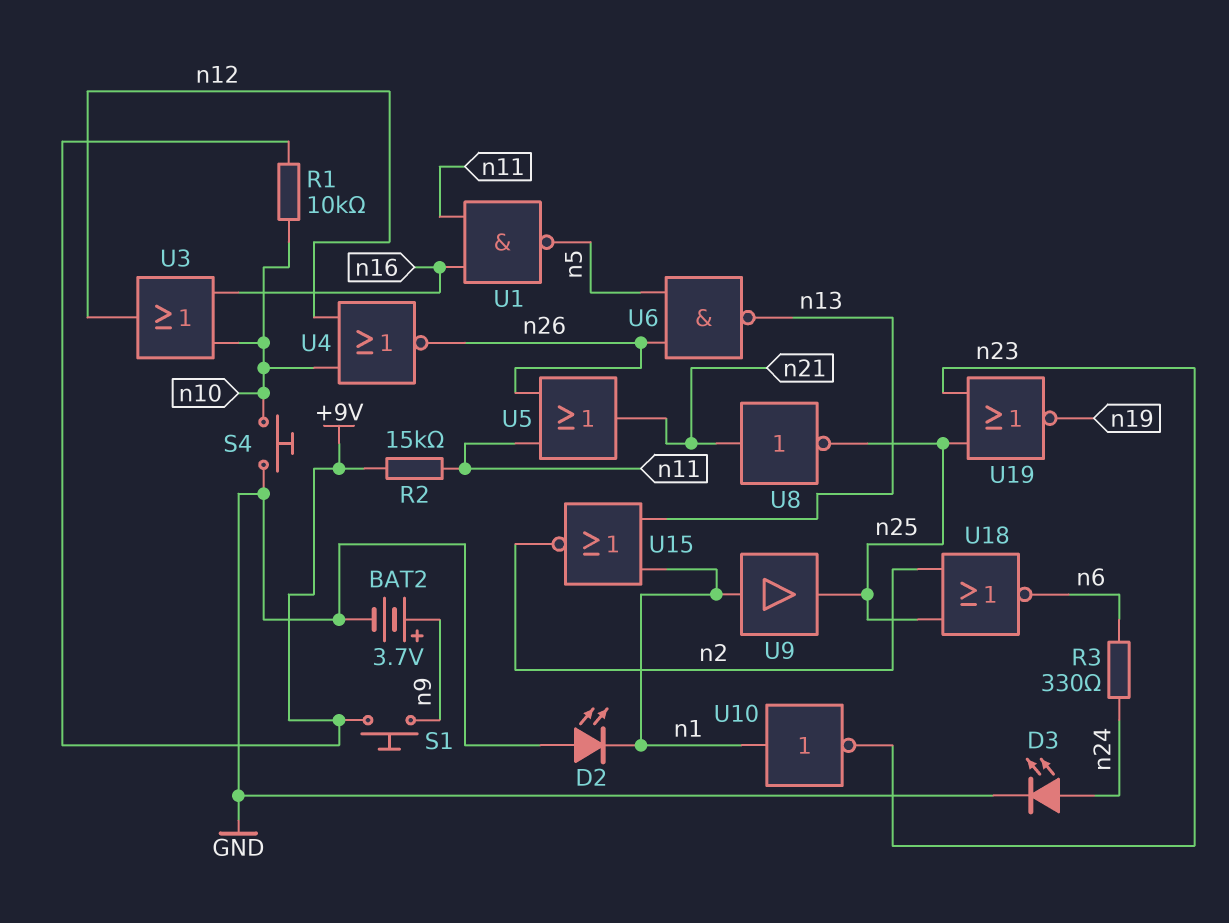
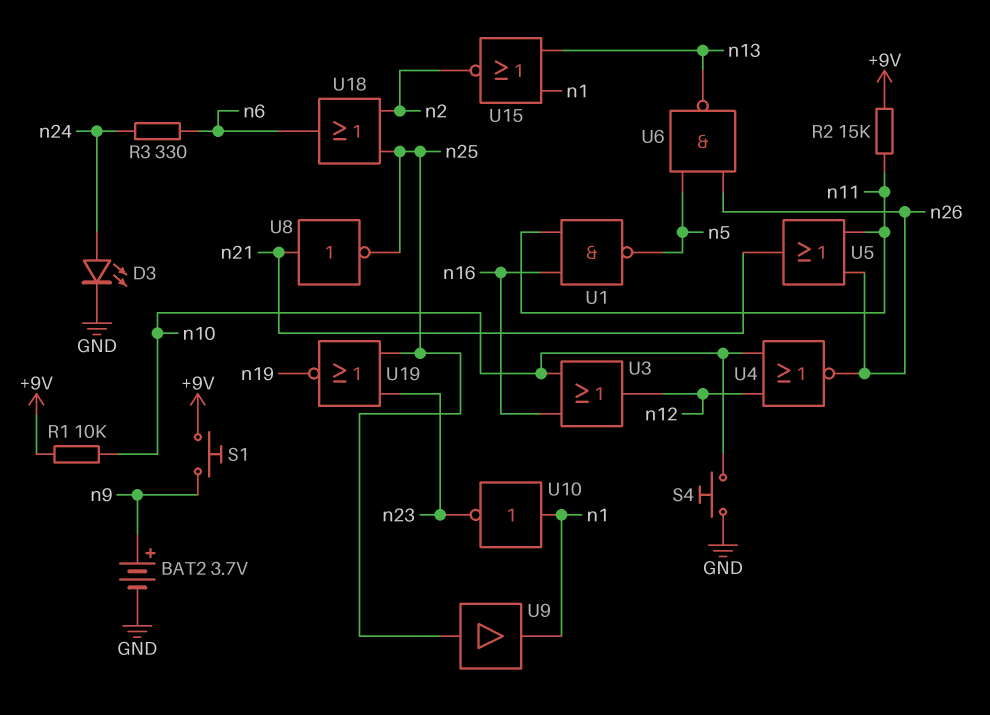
D2: LED (A GND, K n1) -> none
U9: buffer (in n1, out n25) -> buffer (in n25, out n1)
U18: NOR (in n2, in n25, out n6) -> OR (in n2, in n25, out n6)

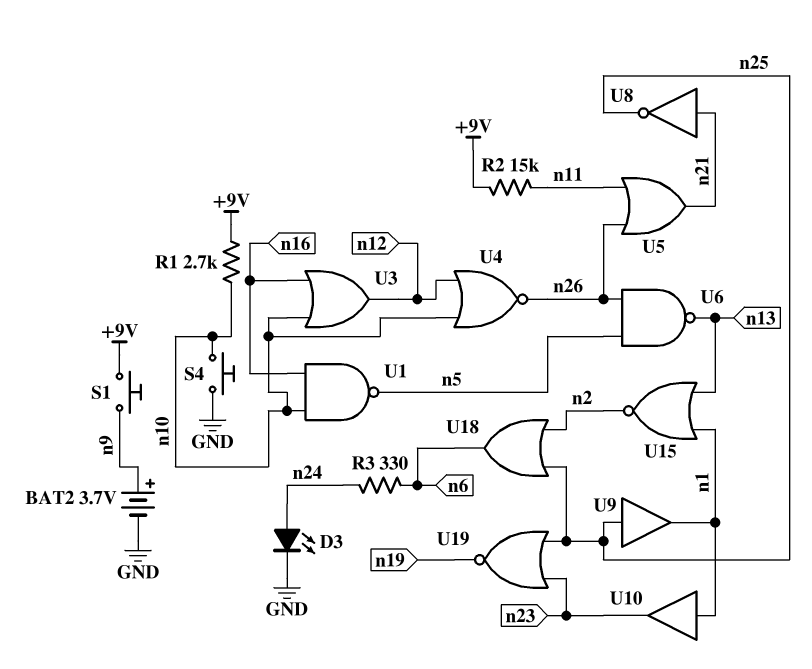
R1: 10k (+9V, n10) -> 2.7k (+9V, n10)
U1: NAND (in n11, in n16, out n5) -> NAND (in n10, in n16, out n5)
U10: NOT (in n1, out n23) -> buffer (in n1, out n23)

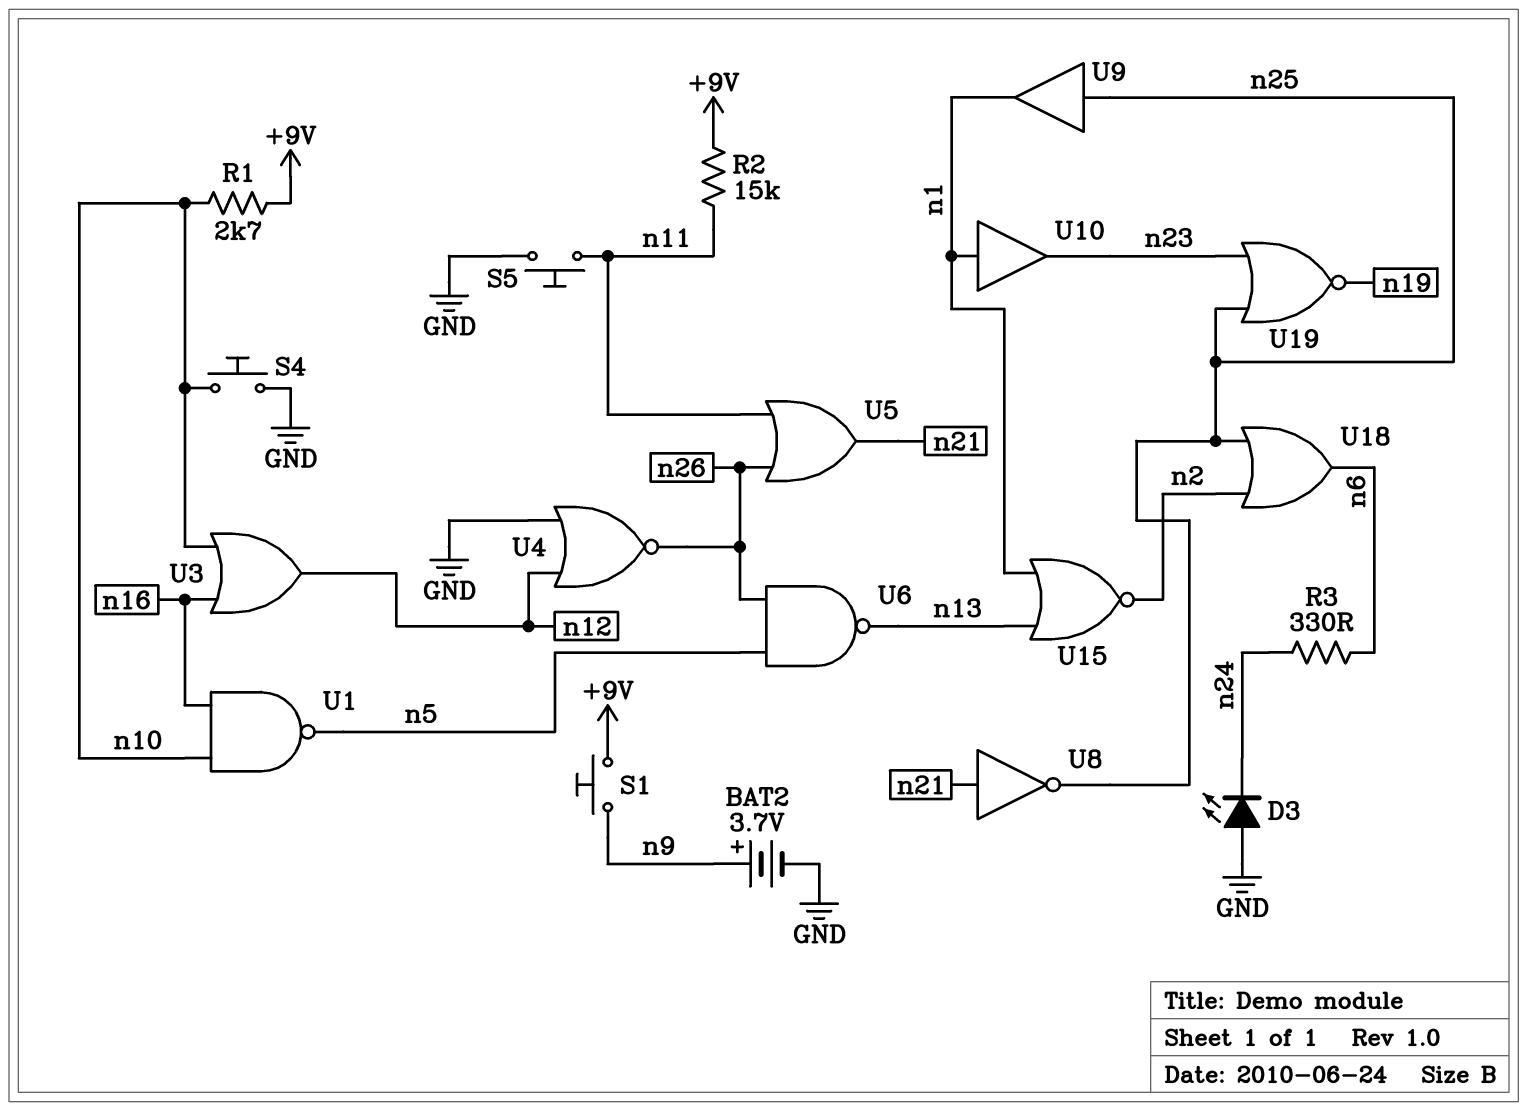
D3: LED (A n24, K GND) -> LED (A GND, K n24)
S5: none -> button (GND, n11)
U4: NOR (in n10, in n12, out n26) -> NOR (in GND, in n12, out n26)

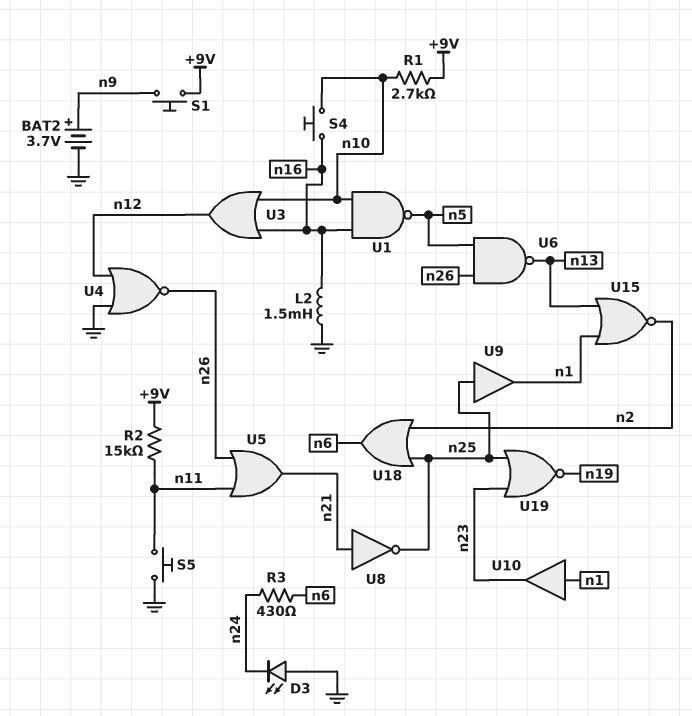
L2: none -> 1.5mH (GND, n16)
R3: 330 (n6, n24) -> 430 (n6, n24)
S4: button (GND, n10) -> button (n10, n16)

